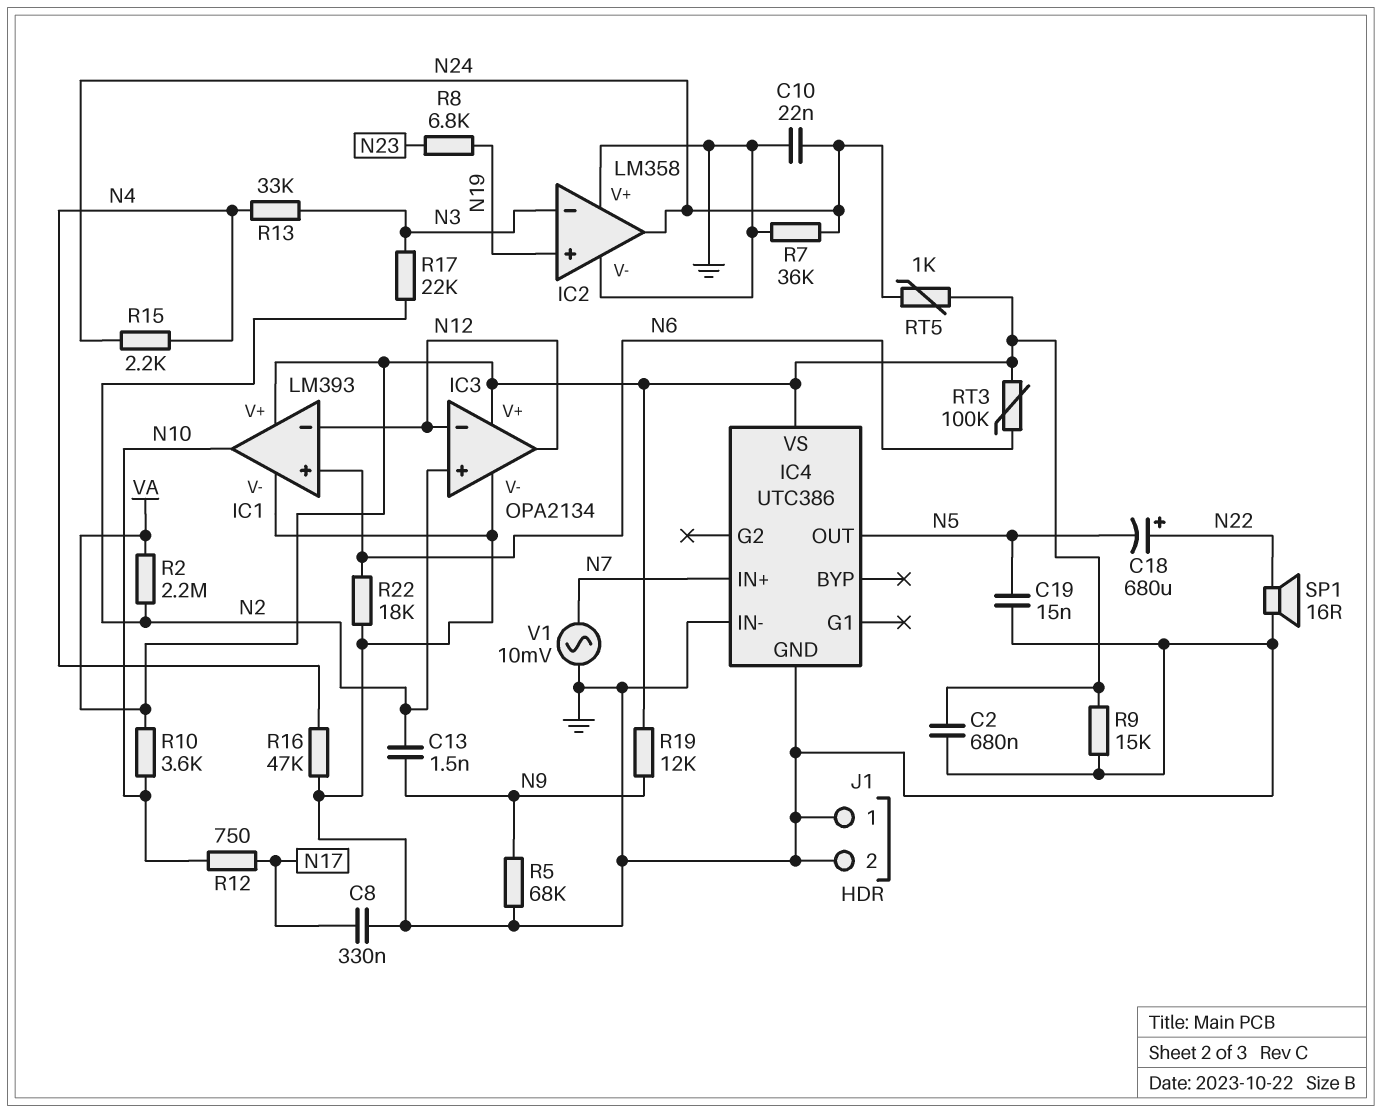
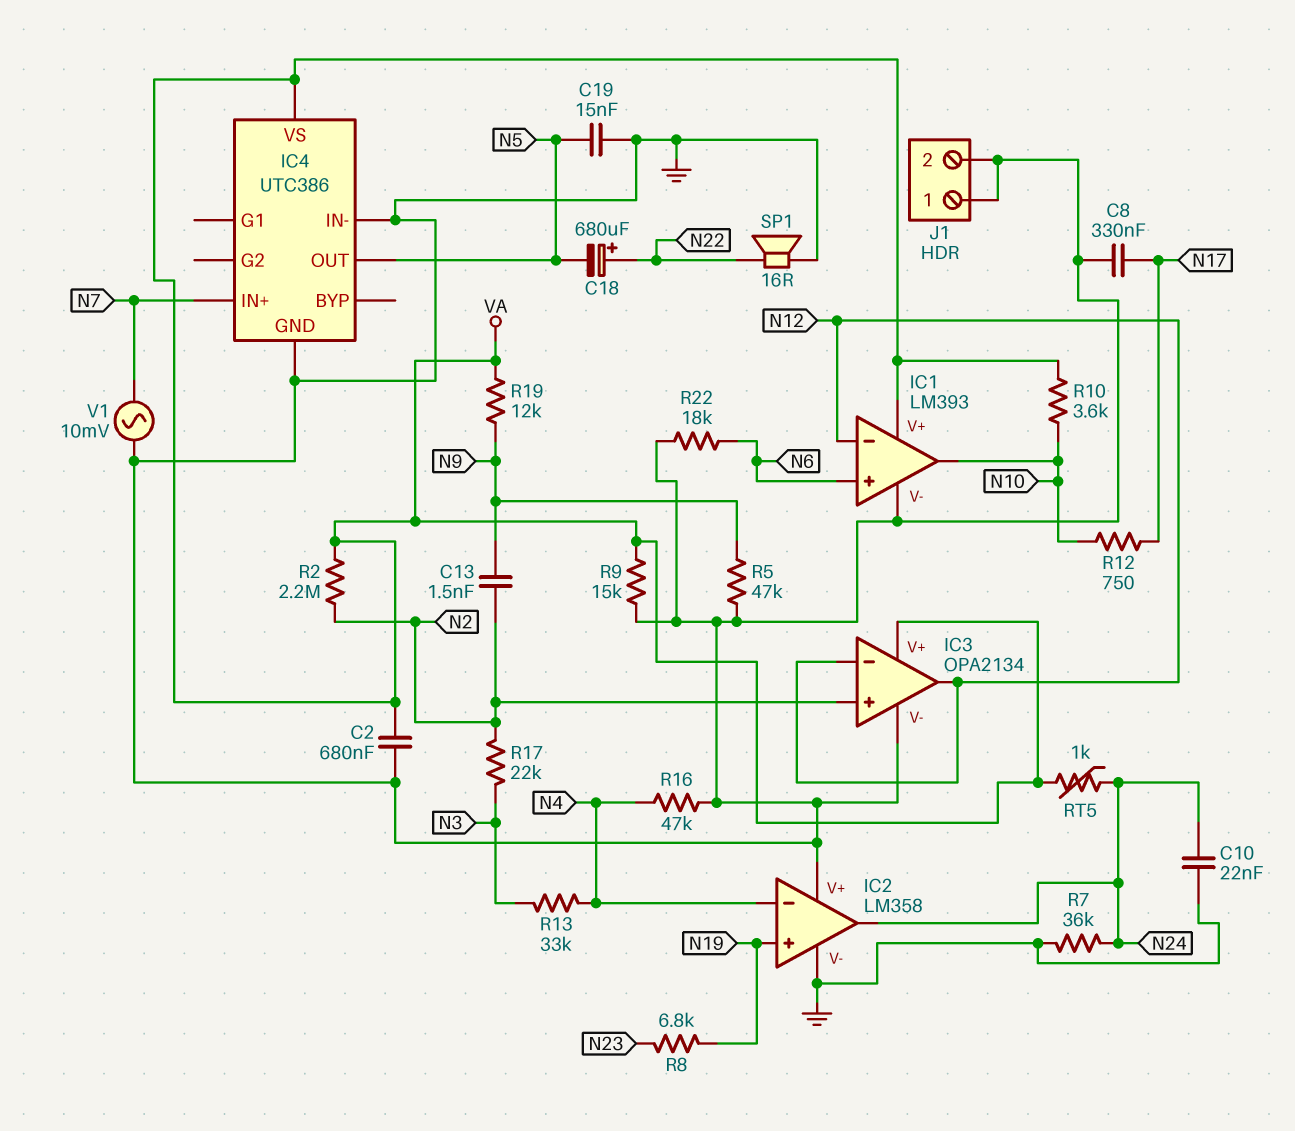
IC2 pin in-: N3 -> N4
R5: 68k (GND, N9) -> 47k (GND, N9)
R15: 2.2k (N4, N24) -> none
RT3: 100k (N6, VA) -> none

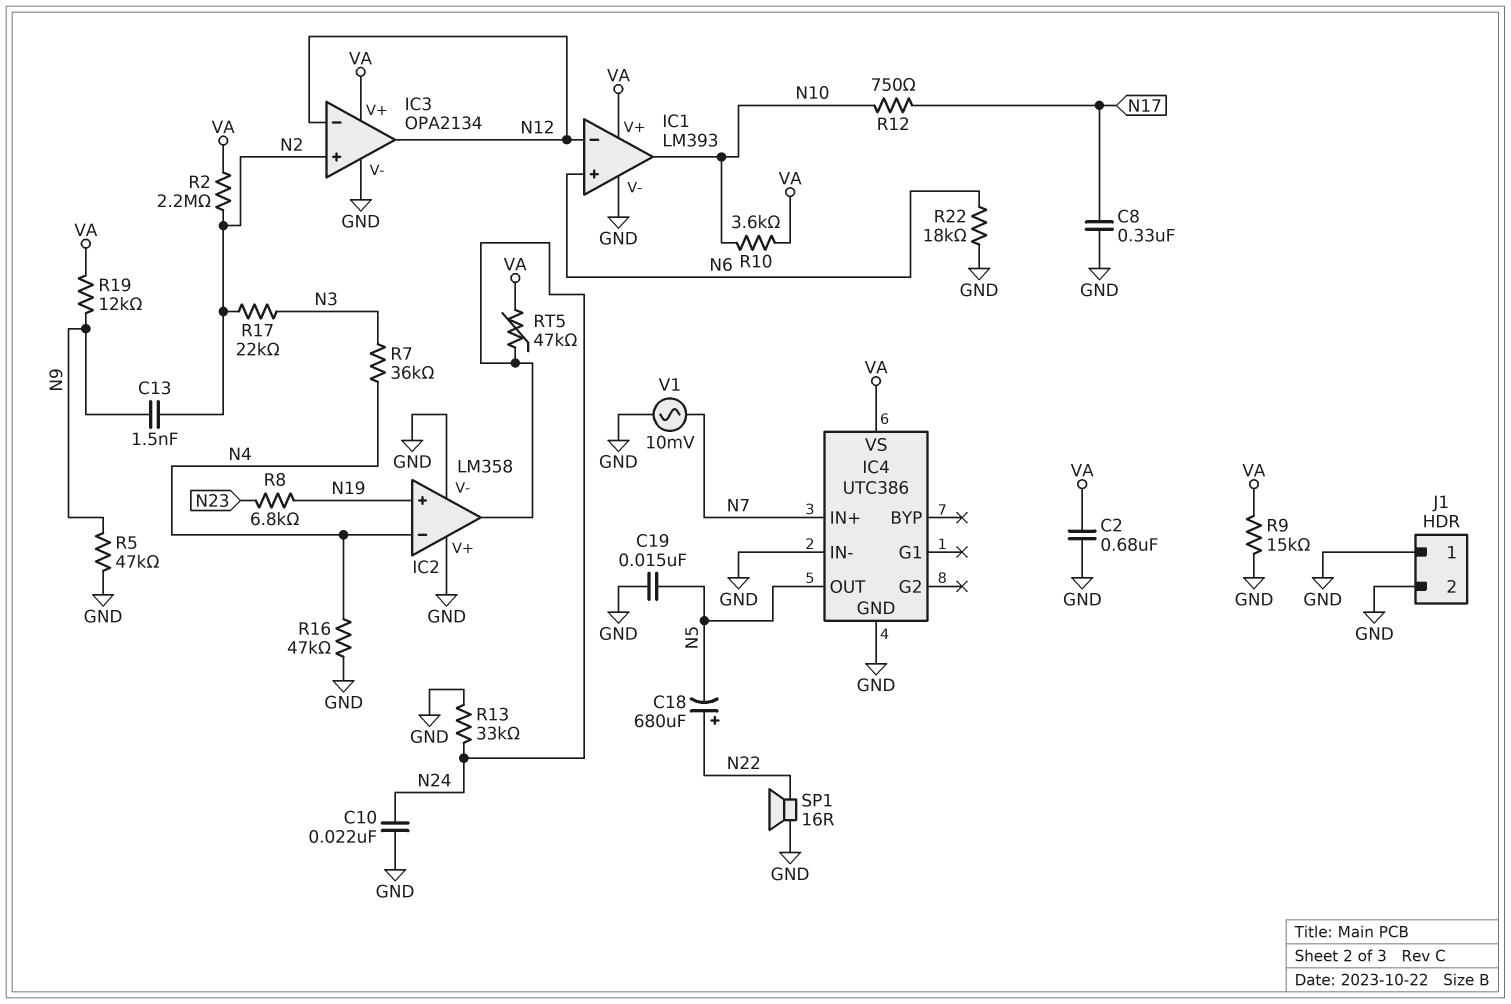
R7: 36k (GND, N24) -> 36k (N3, N4)
R13: 33k (N3, N4) -> 33k (GND, N24)
RT5: 1k (N24, VA) -> 47k (N24, VA)

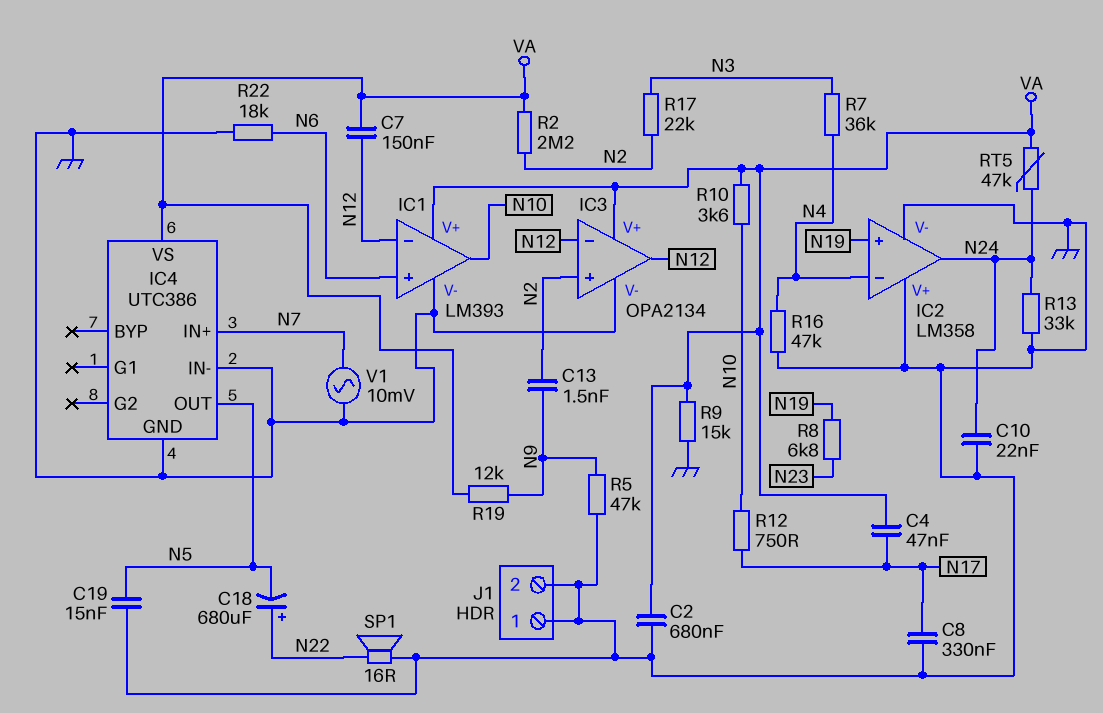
C4: none -> 47nF (N17, VA)
C7: none -> 150nF (N12, VA)

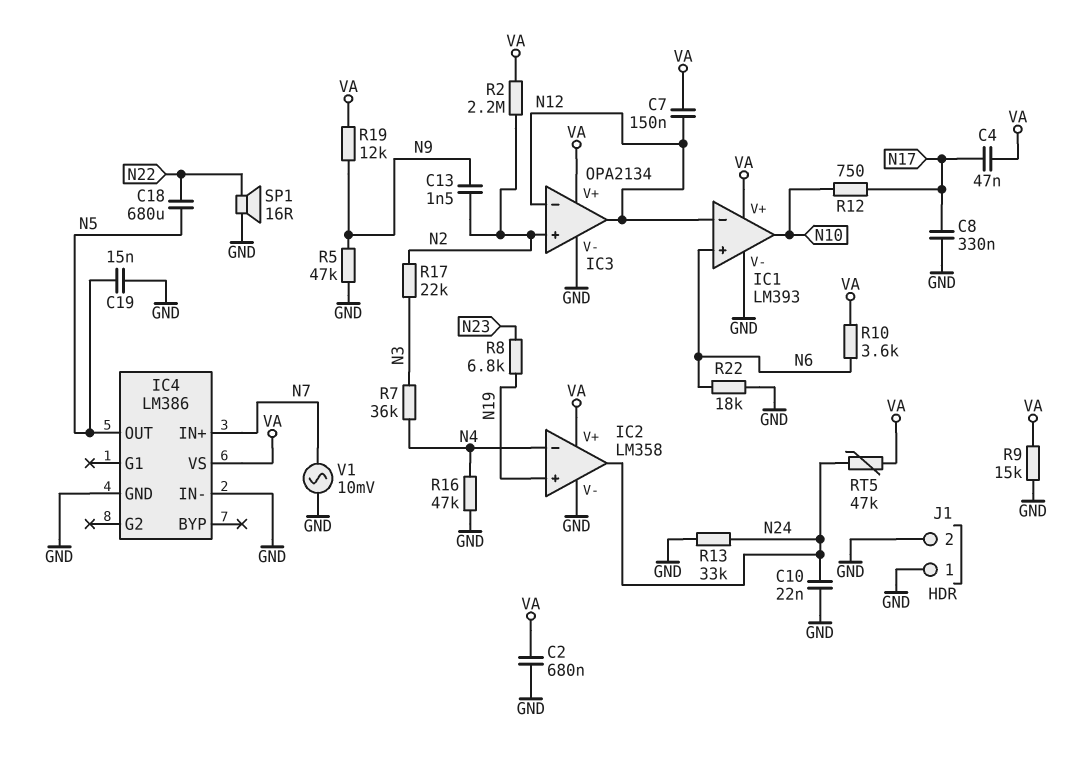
C18: 680uF (plus N22, minus N5) -> 680uF (N5, N22)
IC2 pin V+: GND -> VA
IC4: UTC386 -> LM386
R10: 3.6k (N10, VA) -> 3.6k (N6, VA)

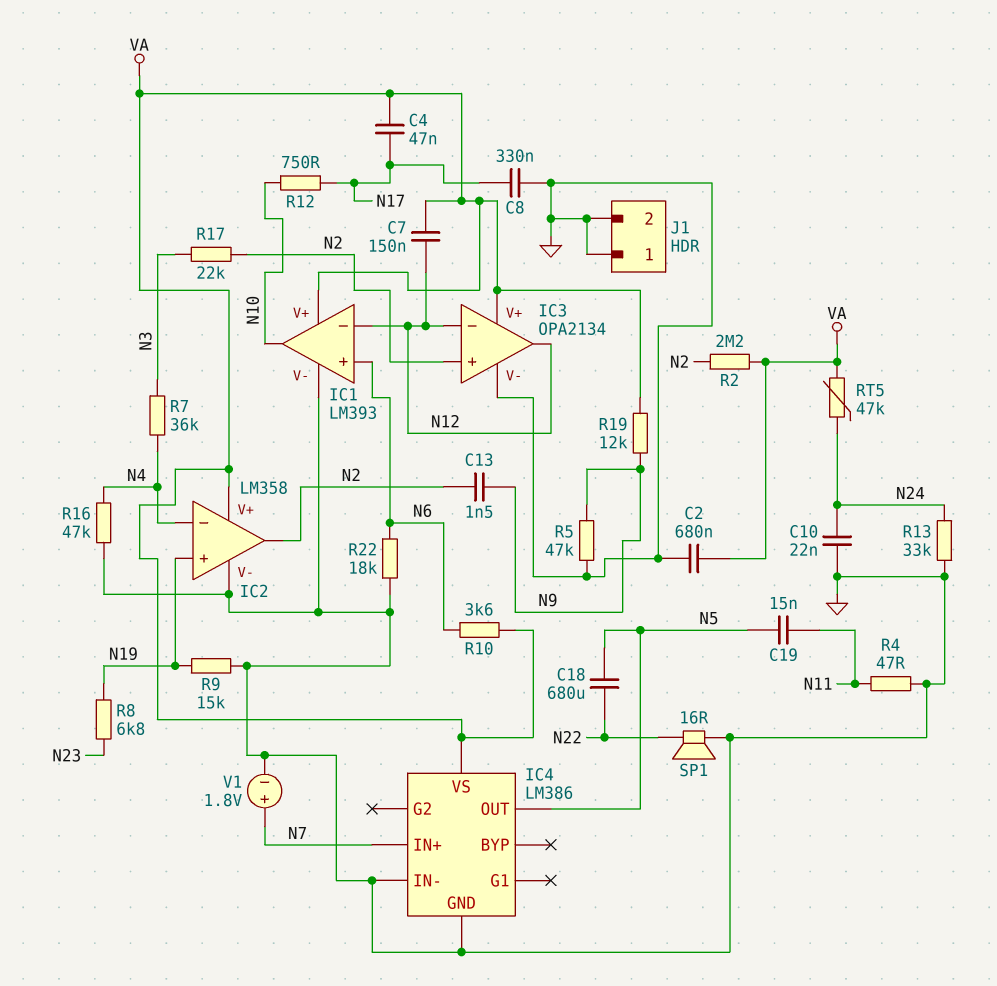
C19: 15nF (GND, N5) -> 15nF (N5, N11)
IC2 pin out: N24 -> N2
R4: none -> 47 (GND, N11)
R9: 15k (GND, VA) -> 15k (GND, N19)
V1: AC 10mV (GND, N7) -> 1.8V (plus N7, minus GND)

